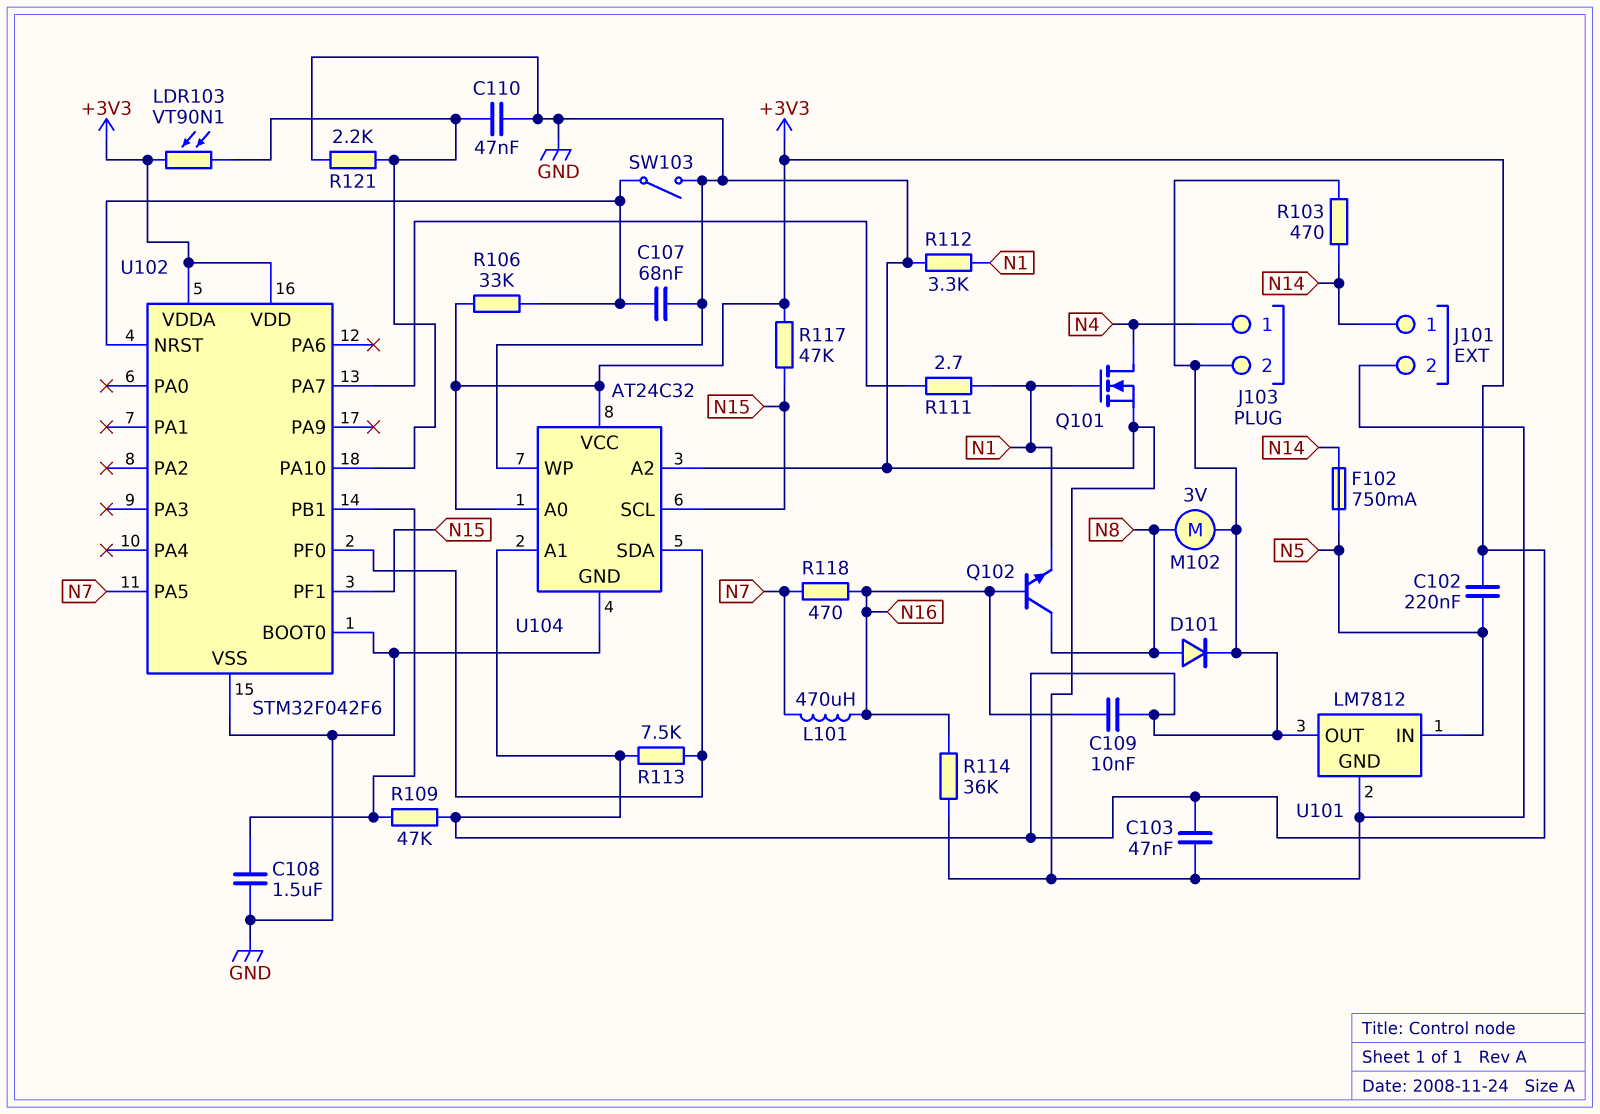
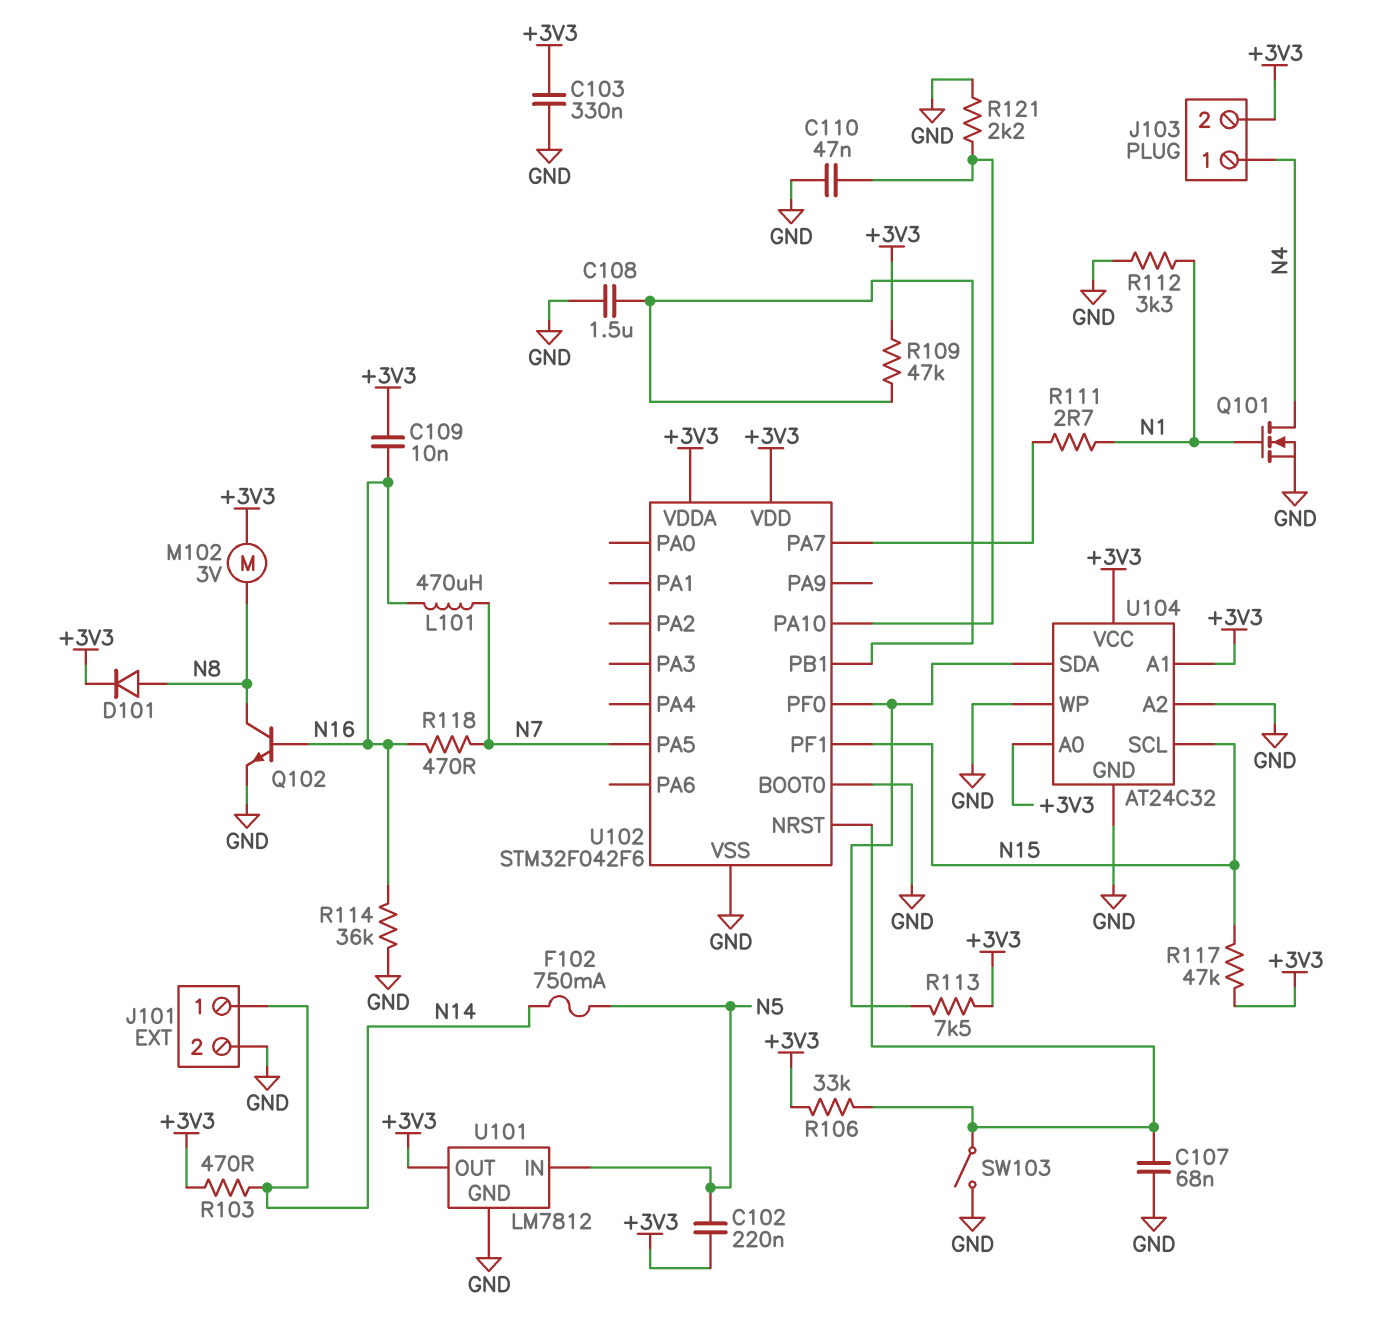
C103: 47nF (+3V3, GND) -> 330nF (+3V3, GND)
LDR103: VT90N1 (+3V3, U102/PA10) -> none
Q102: NPN (B N16, C N8, E N1) -> NPN (B N16, C N8, E GND)

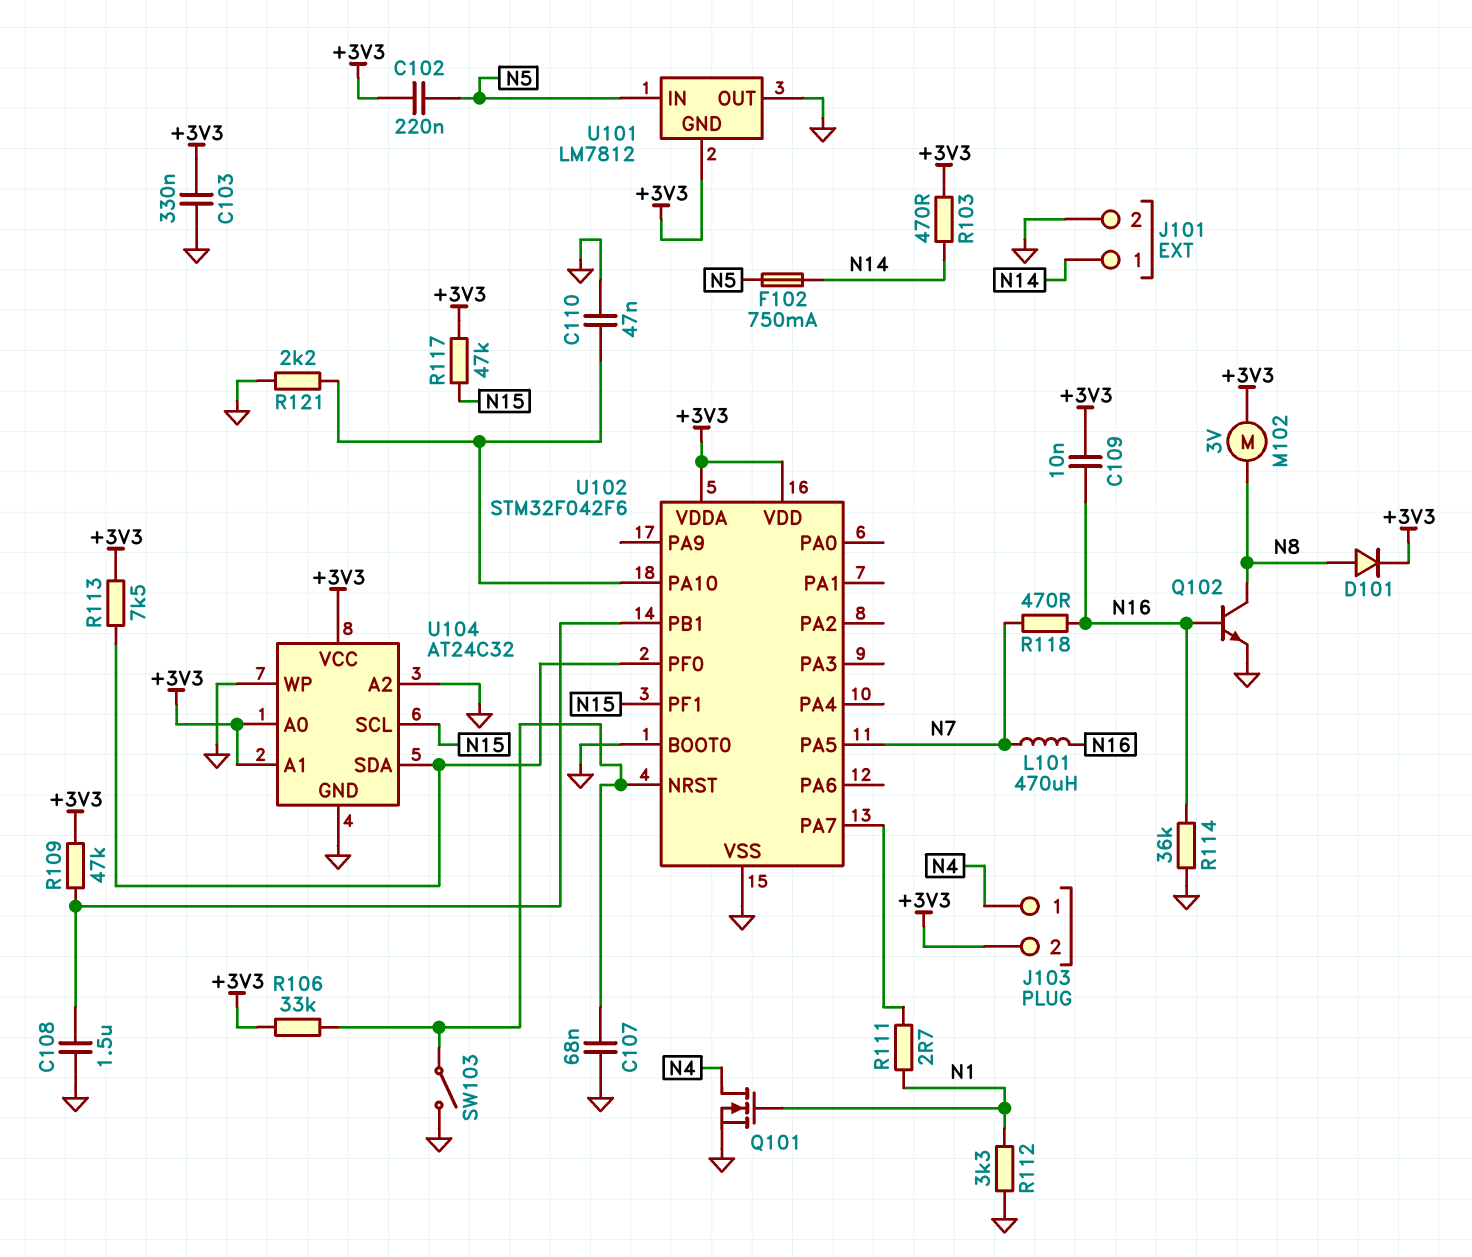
U101 pin GND: GND -> +3V3
U101 pin OUT: +3V3 -> GND

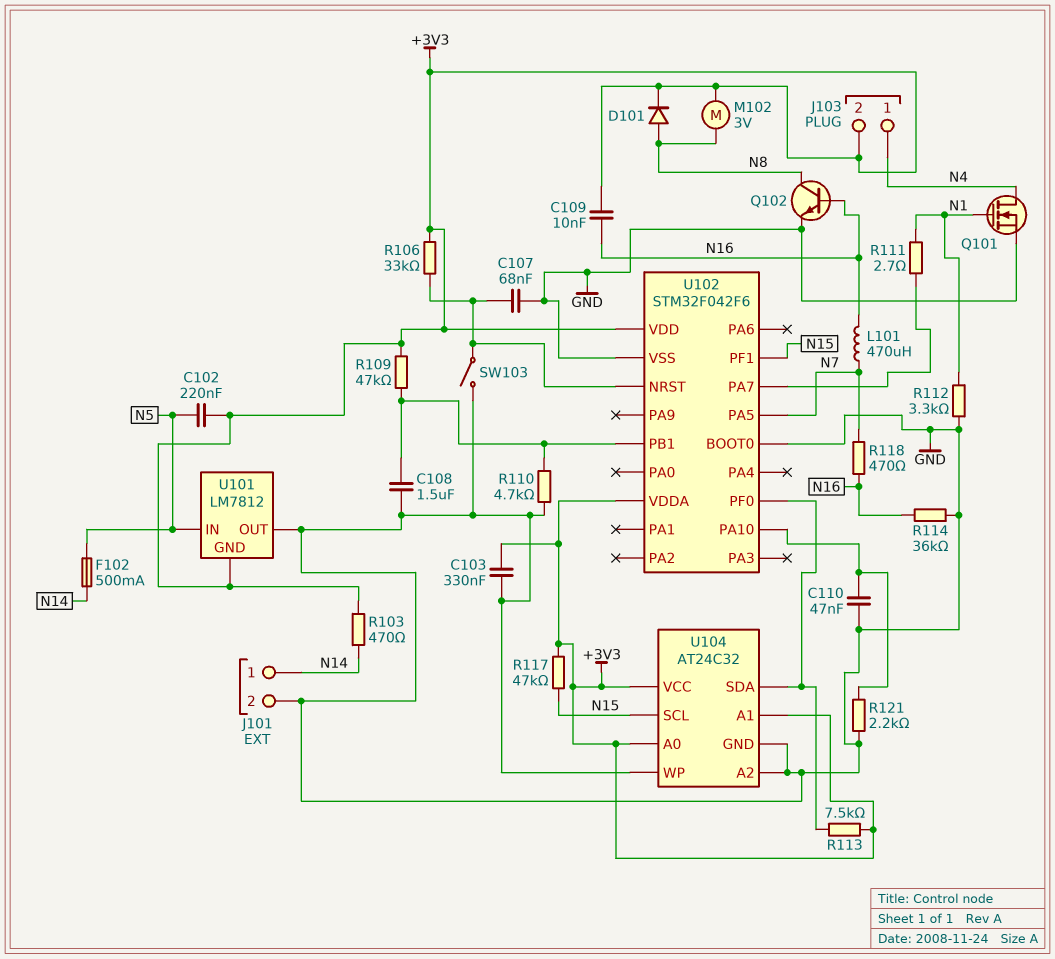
F102: 750mA (N5, N14) -> 500mA (N5, N14)
R110: none -> 4.7k (GND, U102/PB1)

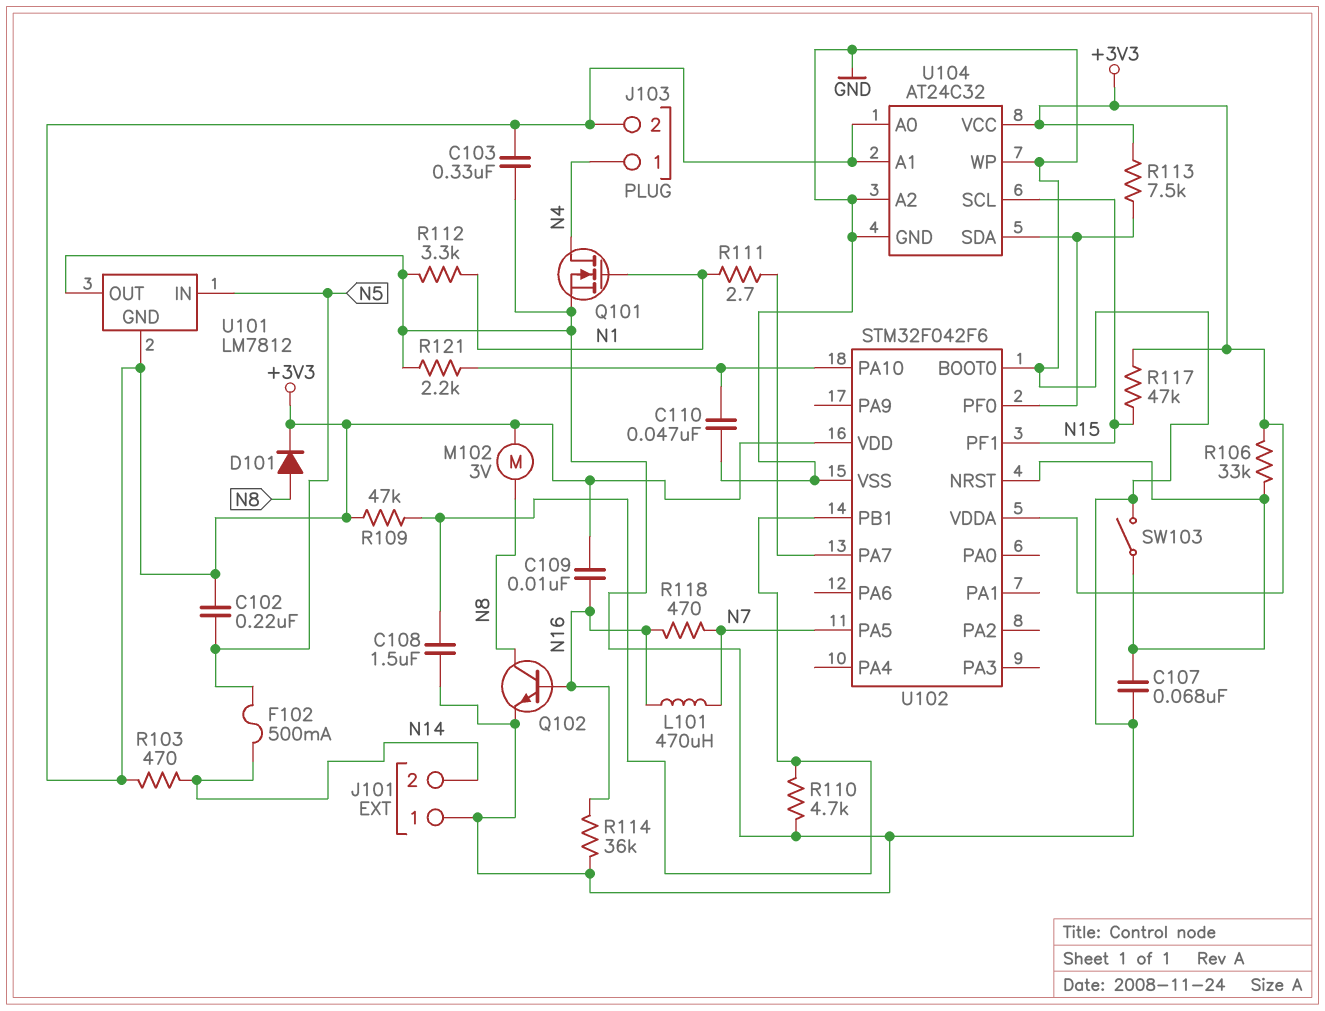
J101 pin 1: N14 -> GND
J101 pin 2: GND -> N14

